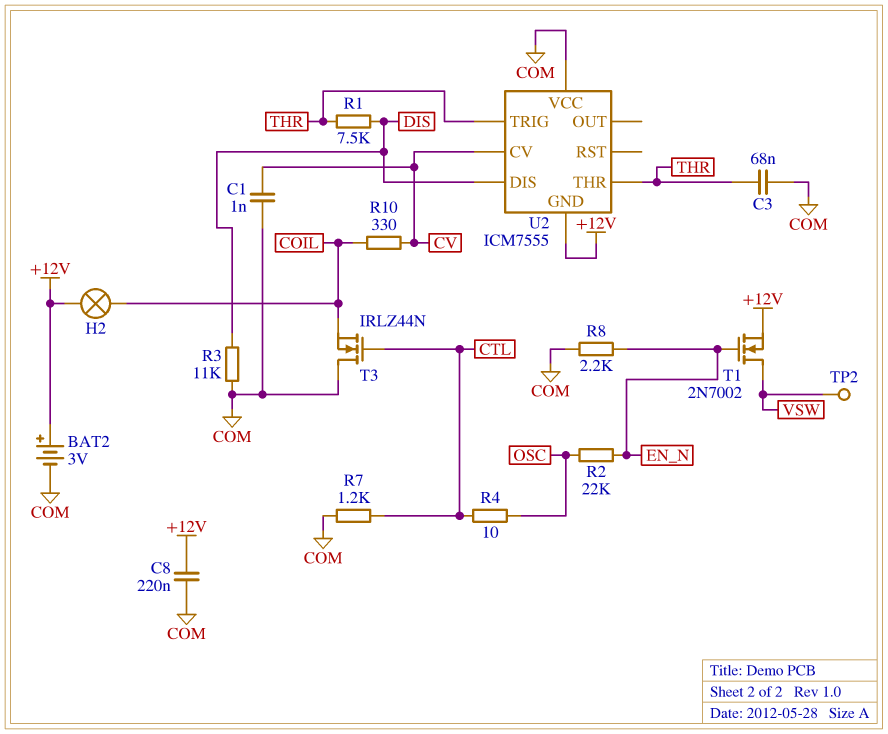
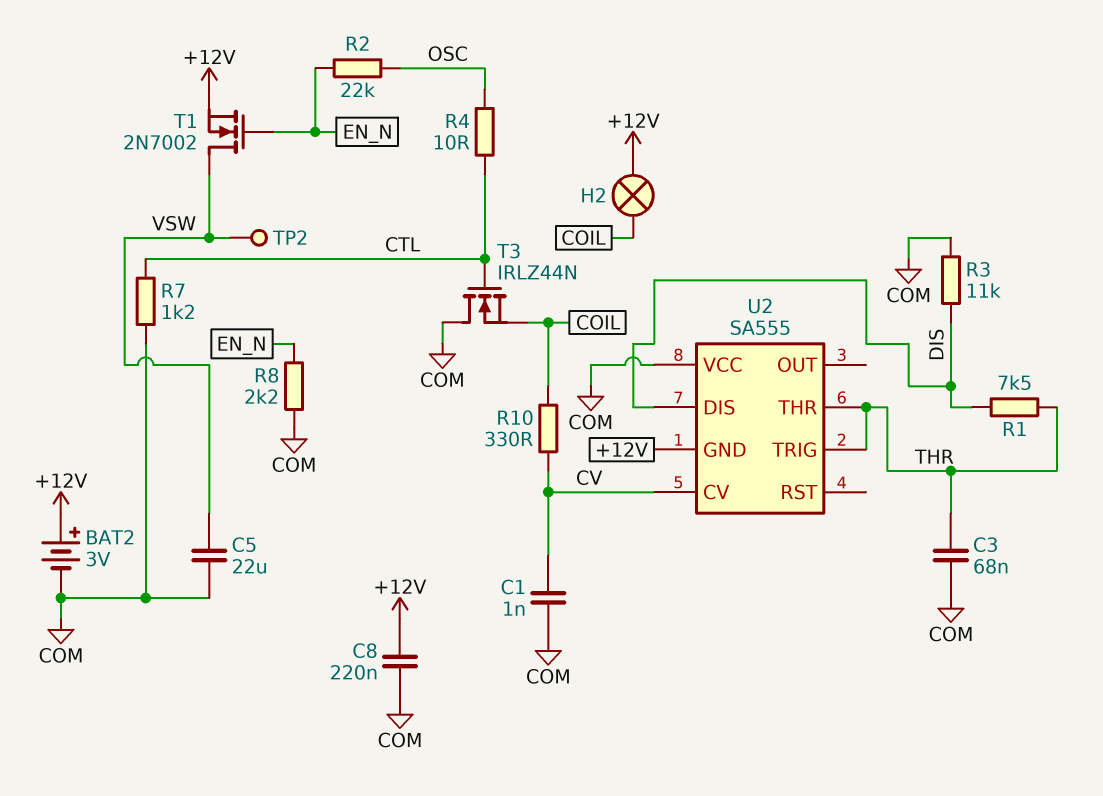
C5: none -> 22uF (COM, VSW)
U2: ICM7555 -> SA555

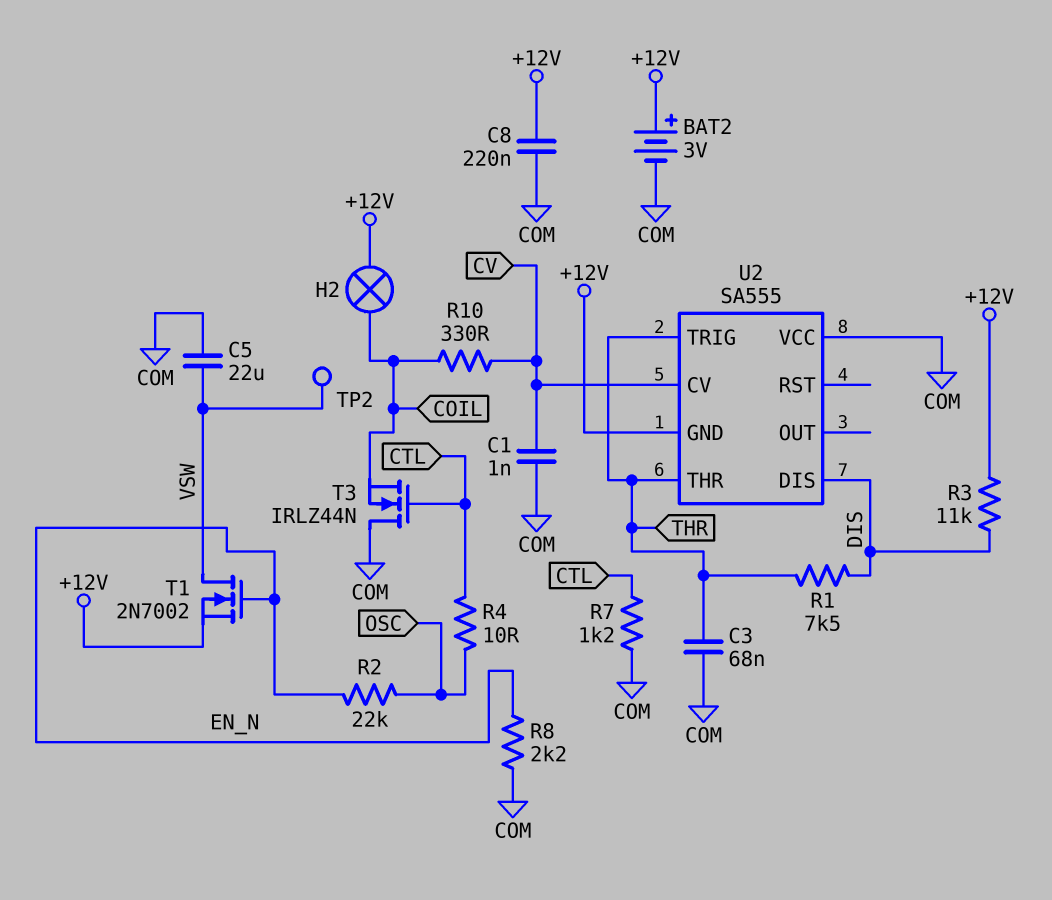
R3: 11k (COM, DIS) -> 11k (+12V, DIS)

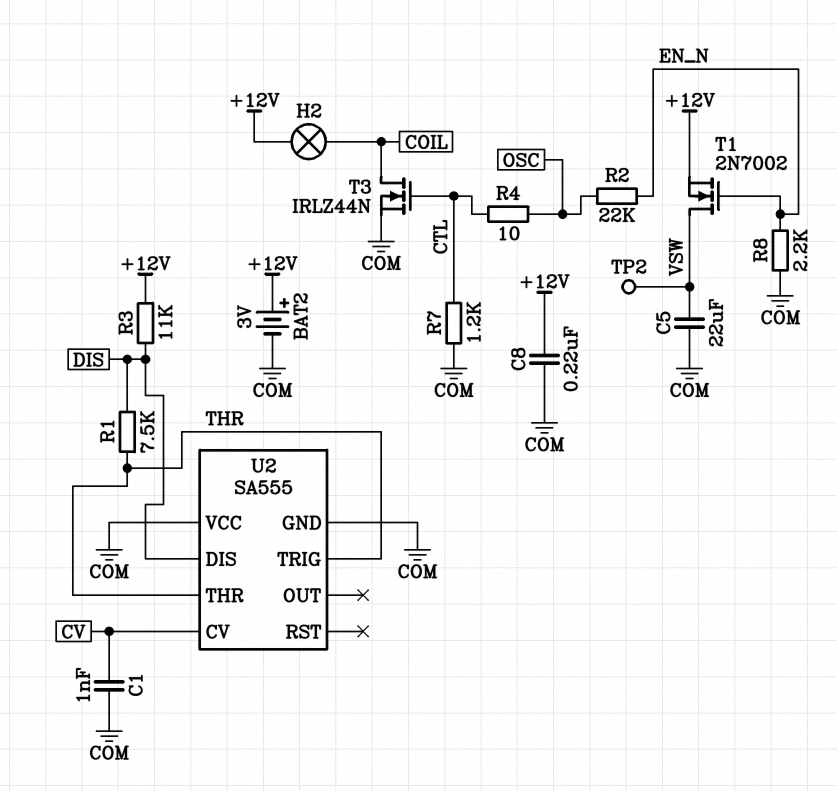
C3: 68nF (COM, THR) -> none
R10: 330 (COIL, CV) -> none
T3: NMOS IRLZ44N (G CTL, D COM, S COIL) -> NMOS IRLZ44N (G CTL, D COIL, S COM)
U2 pin GND: +12V -> COM

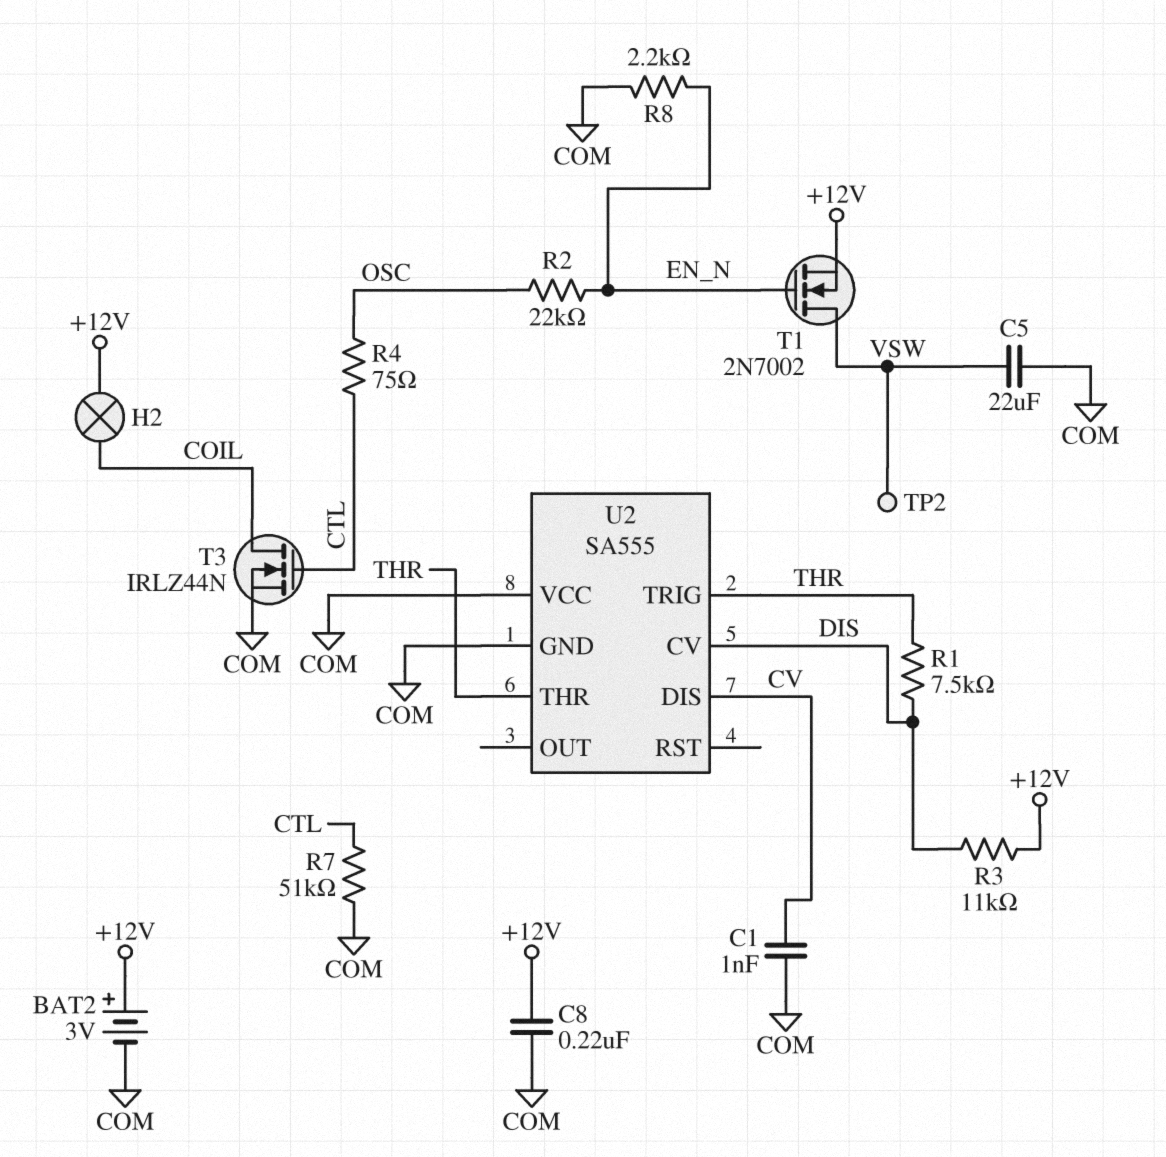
R4: 10 (CTL, OSC) -> 75 (CTL, OSC)
R7: 1.2k (COM, CTL) -> 51k (COM, CTL)
U2 pin CV: CV -> DIS
U2 pin DIS: DIS -> CV

